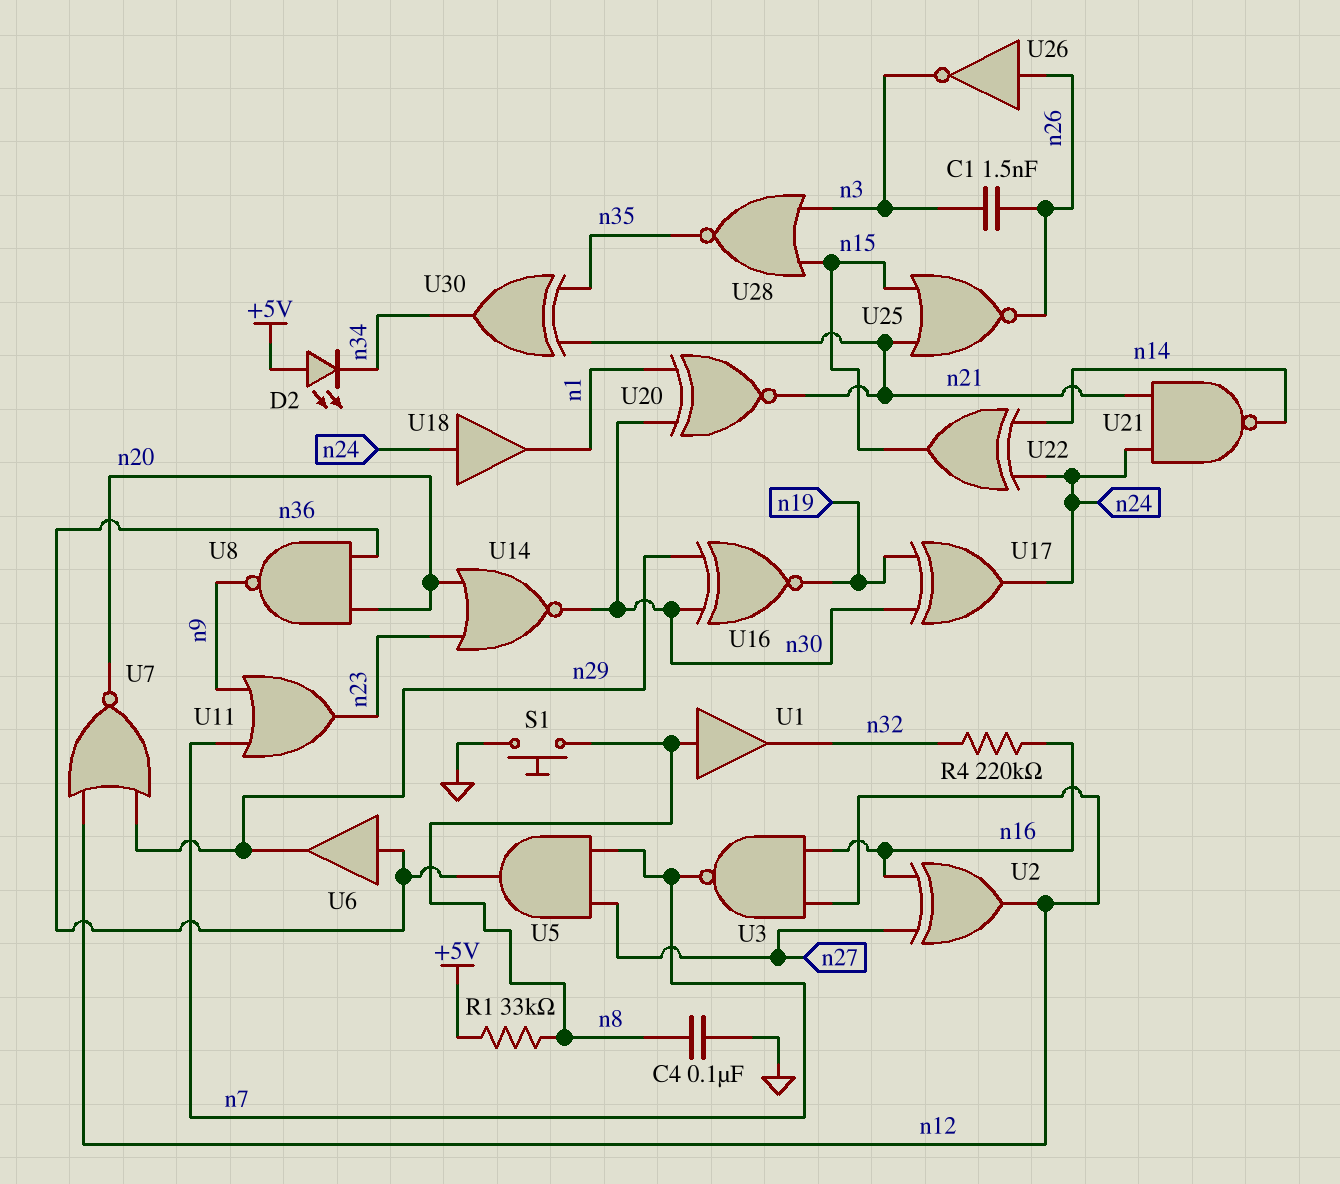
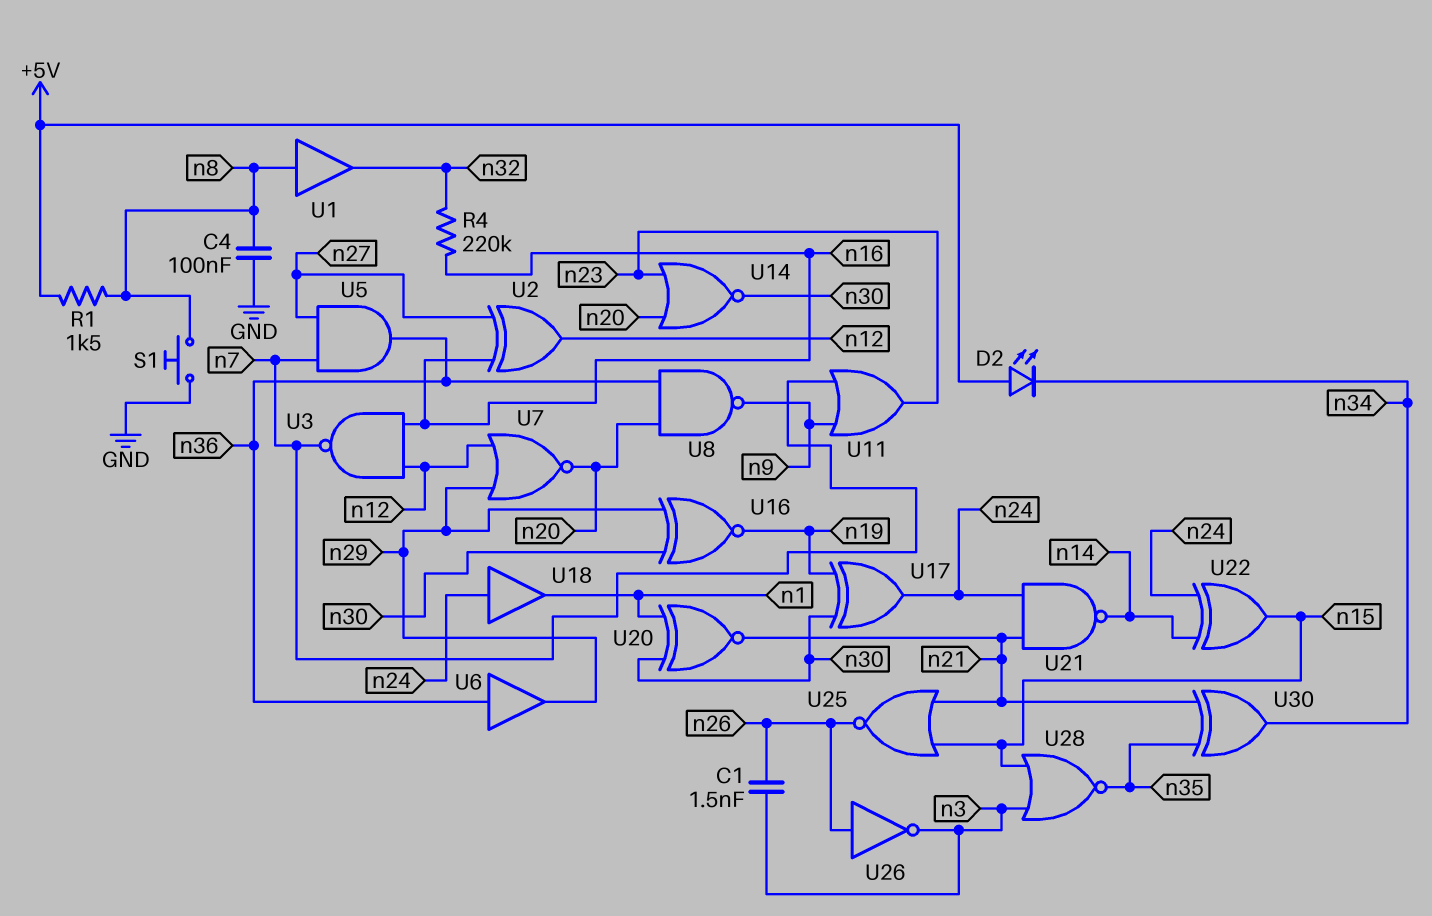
R1: 33k (+5V, n8) -> 1.5k (+5V, n8)

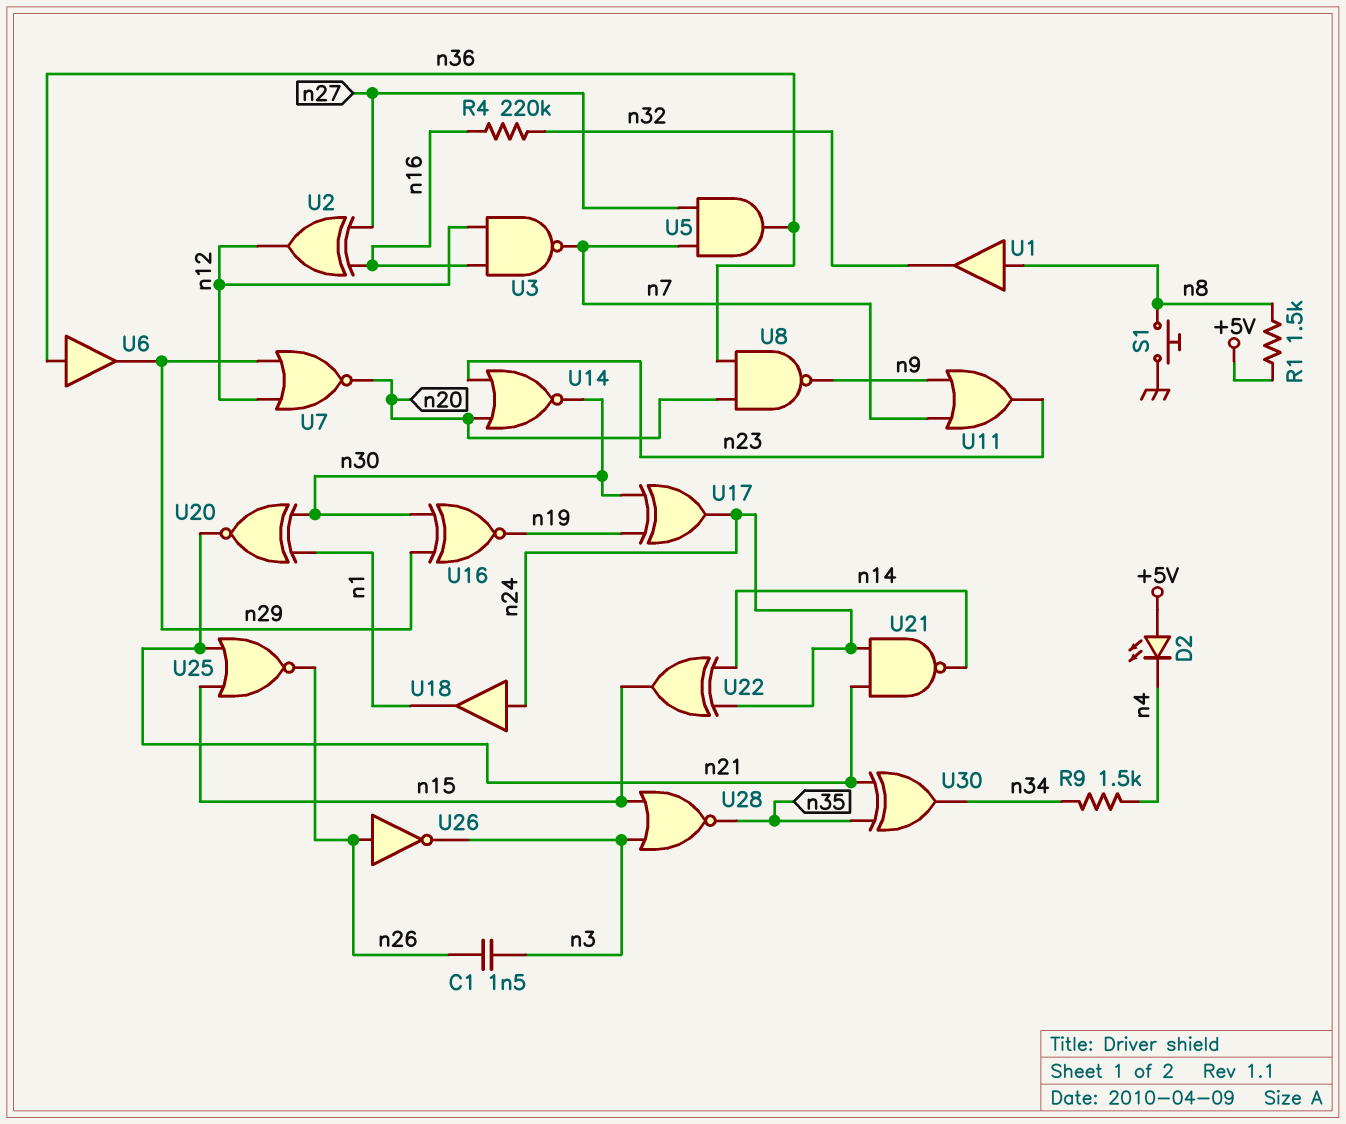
C4: 100nF (GND, n8) -> none
D2: LED (A +5V, K n34) -> LED (A +5V, K n4)
R9: none -> 1.5k (n4, n34)

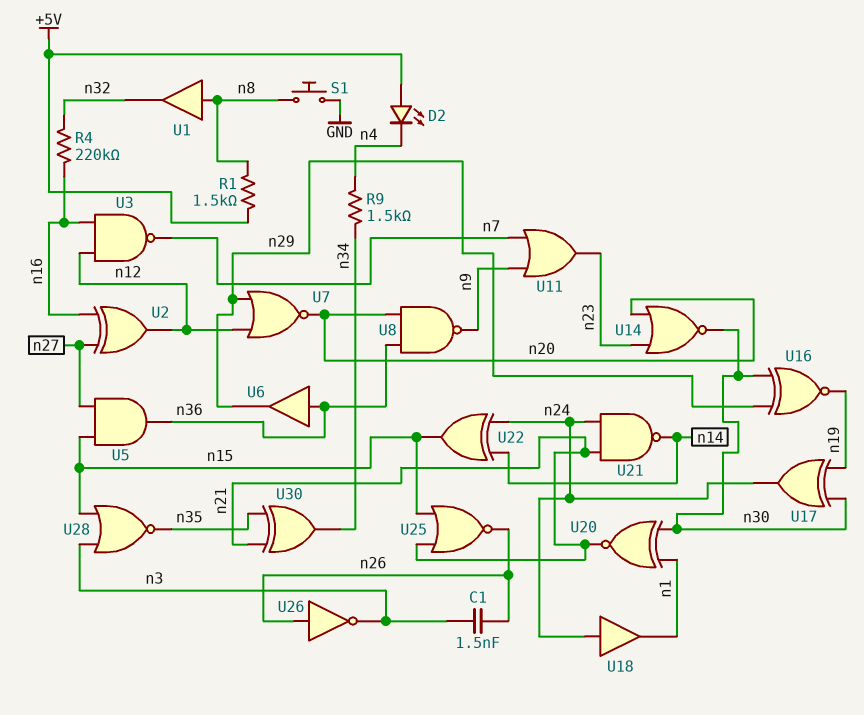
U5: AND (in n7, in n27, out n36) -> AND (in n15, in n27, out n36)

